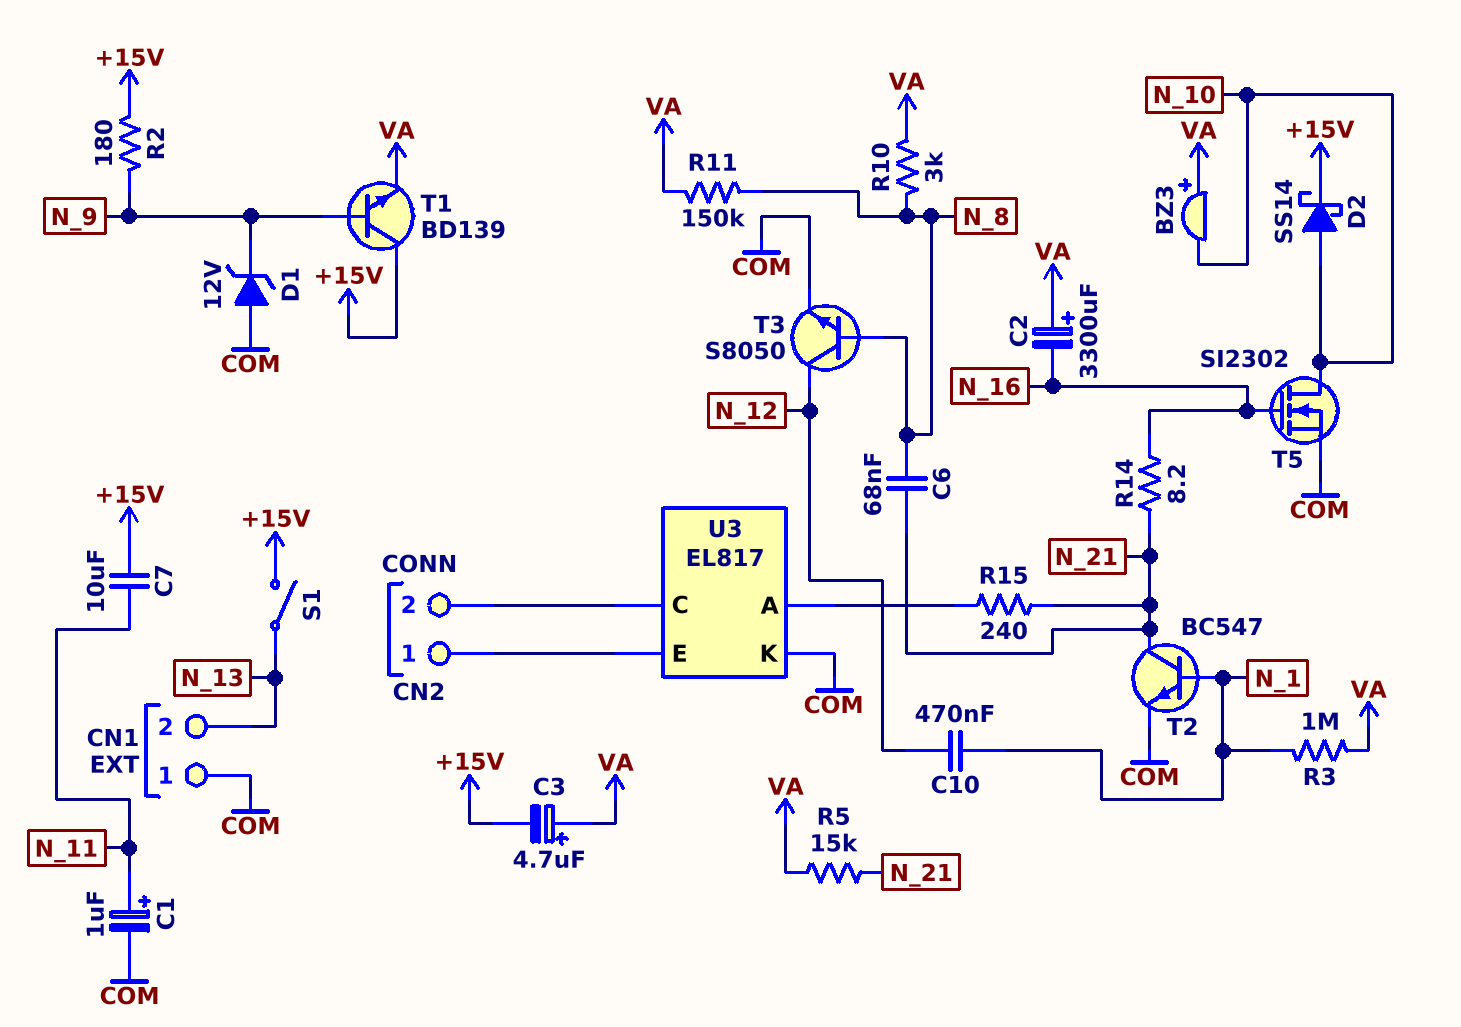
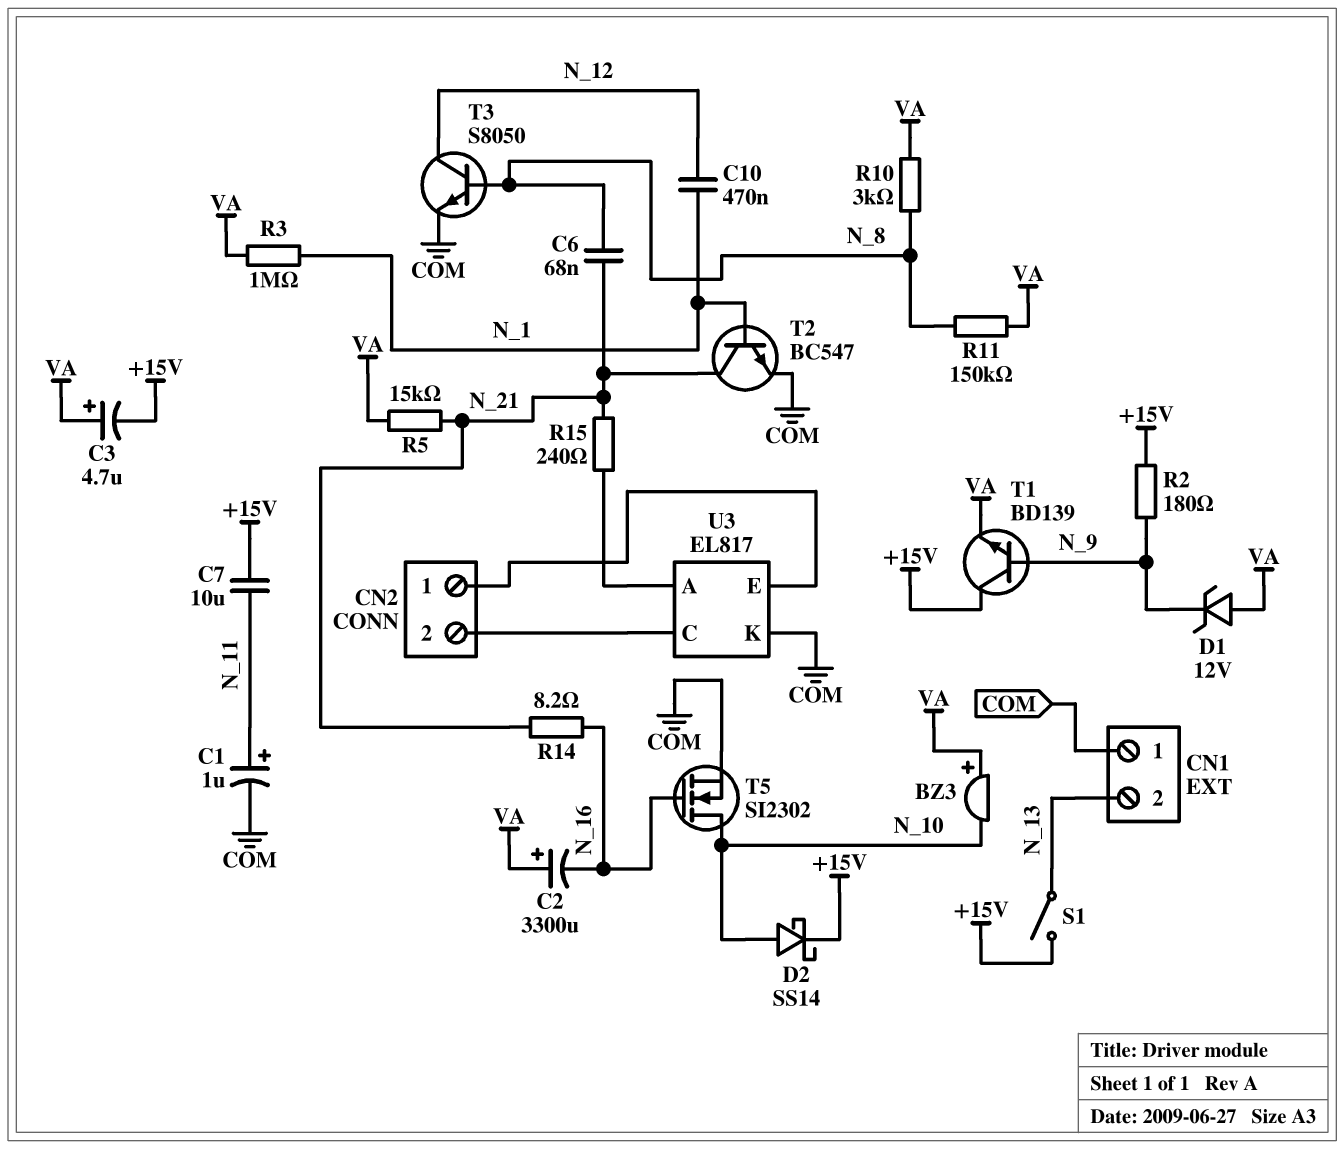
D1: zener 12V (A COM, K N_9) -> zener 12V (A VA, K N_9)

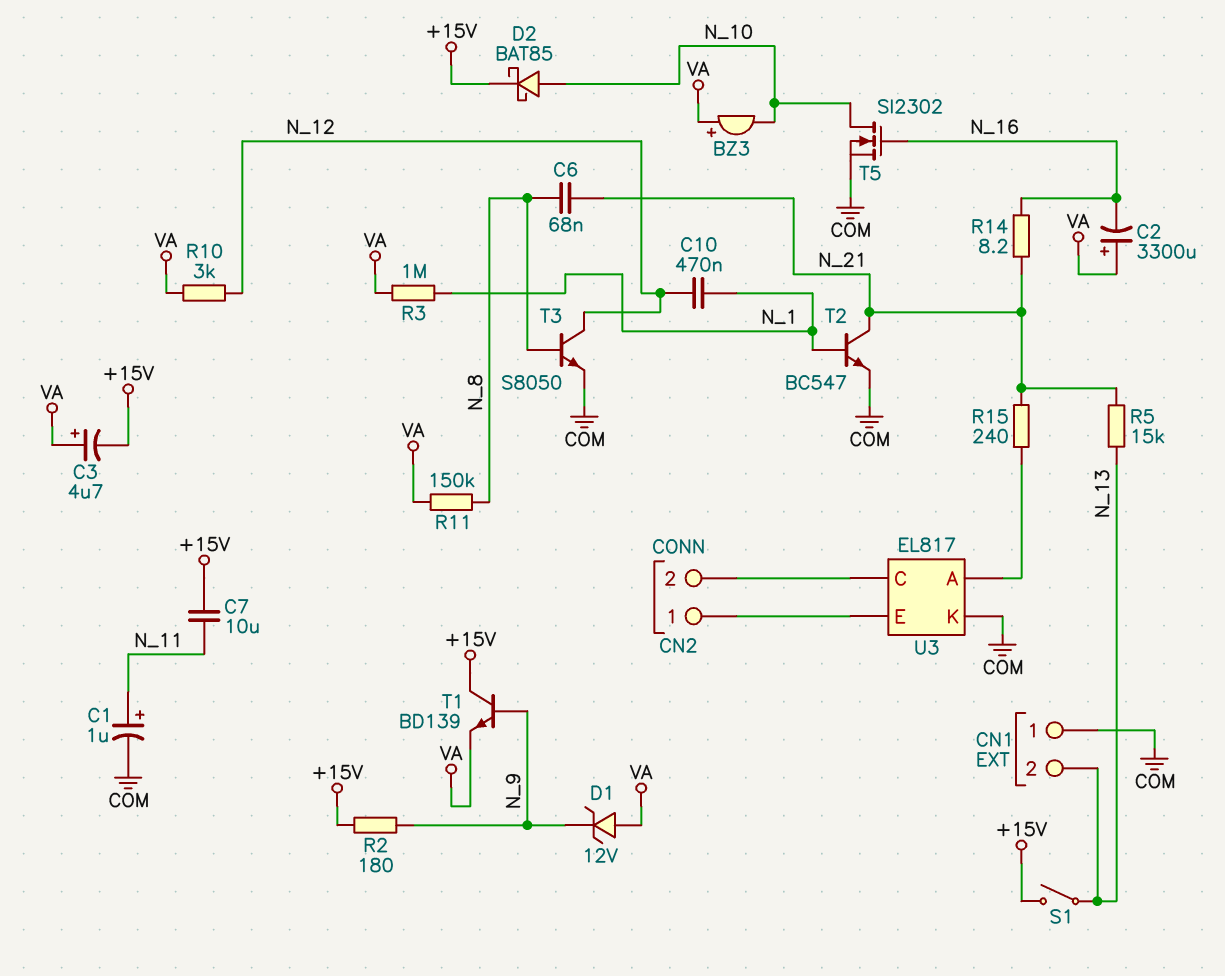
D2: schottky SS14 (A N_10, K +15V) -> schottky BAT85 (A N_10, K +15V)
R5: 15k (N_21, VA) -> 15k (N_13, N_21)
R10: 3k (N_8, VA) -> 3k (N_12, VA)

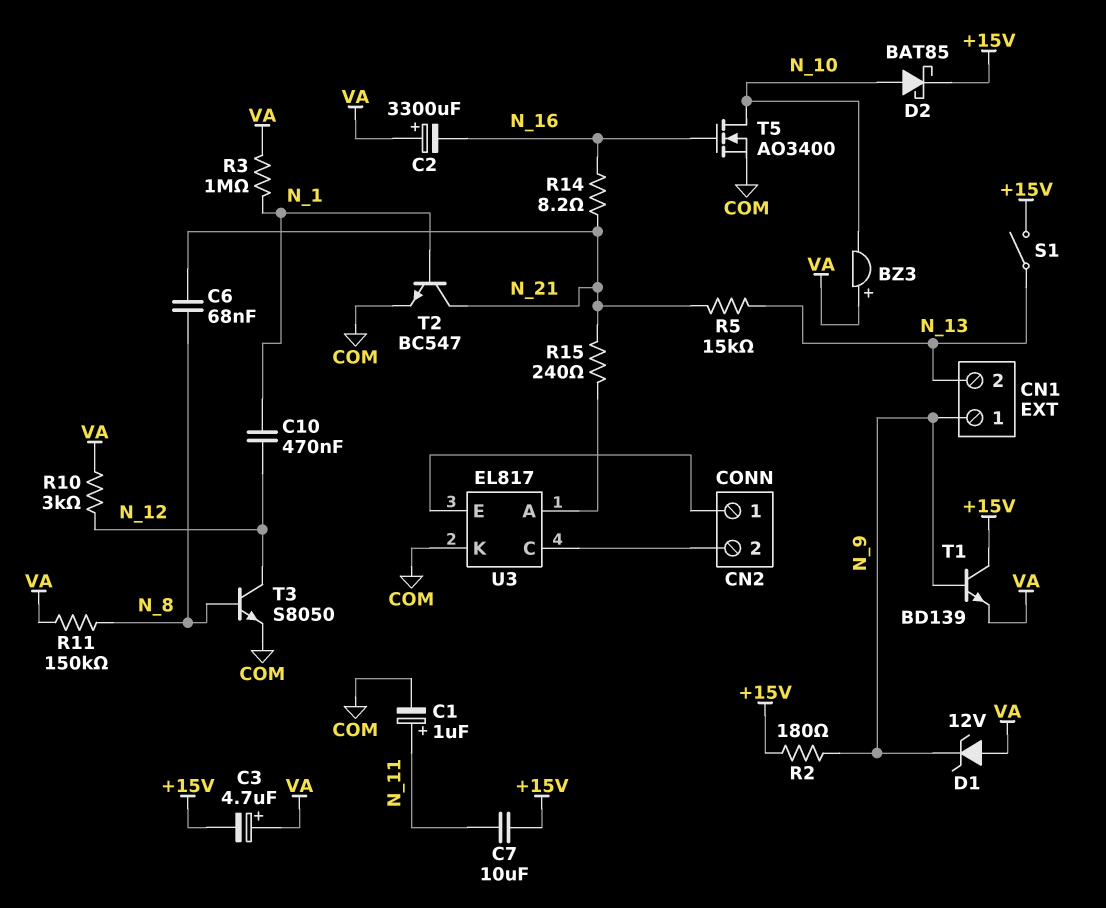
CN1 pin 1: COM -> N_9
T5: NMOS SI2302 (G N_16, D N_10, S COM) -> NMOS AO3400 (G N_16, D N_10, S COM)

